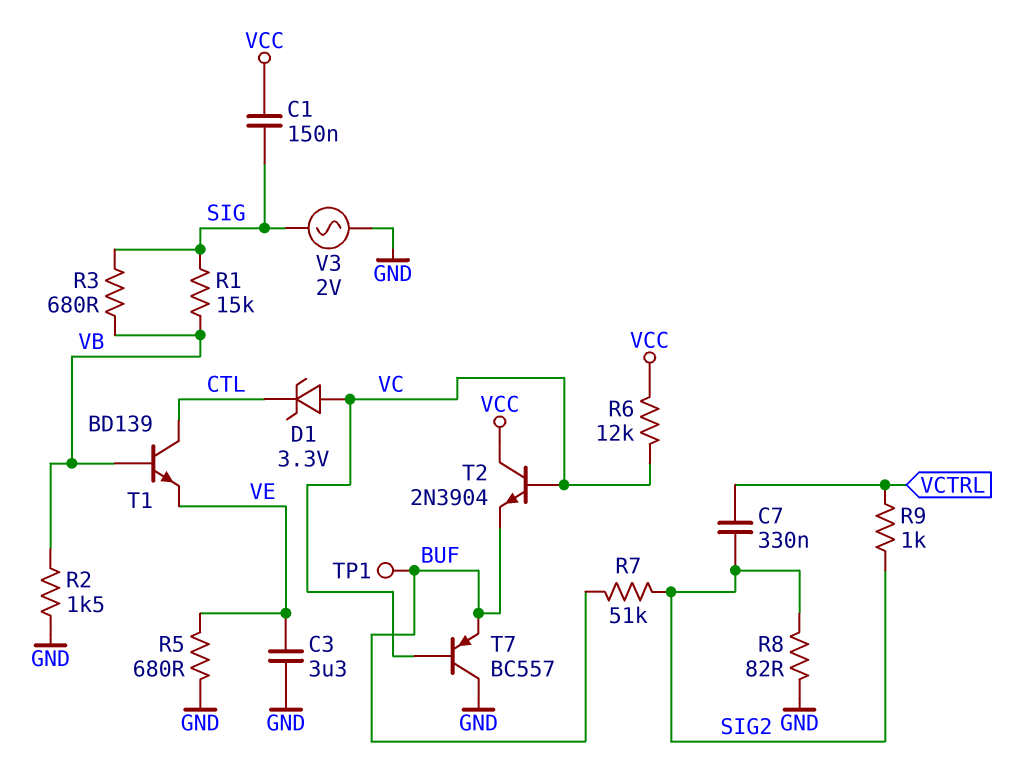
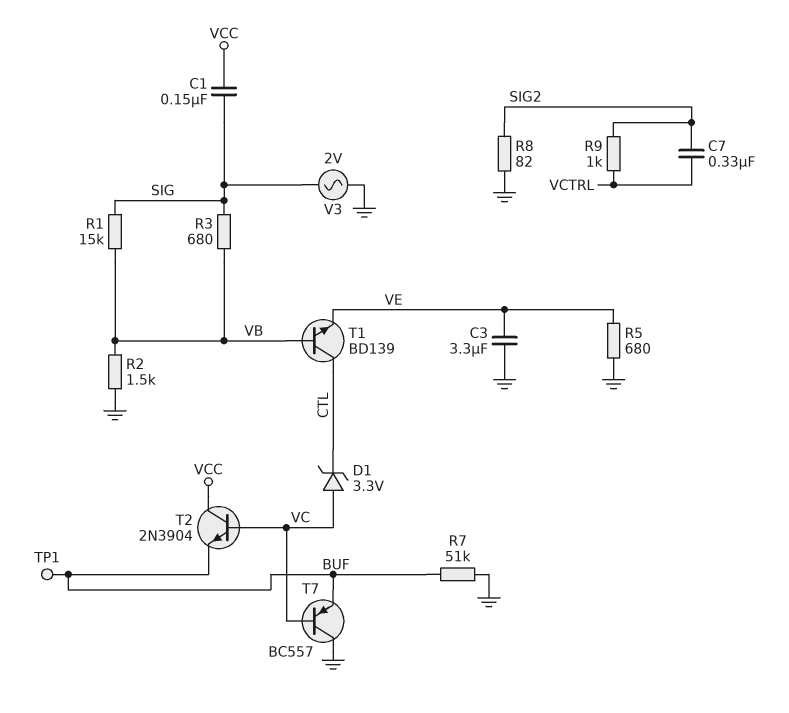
R6: 12k (VC, VCC) -> none
R7: 51k (BUF, SIG2) -> 51k (BUF, GND)

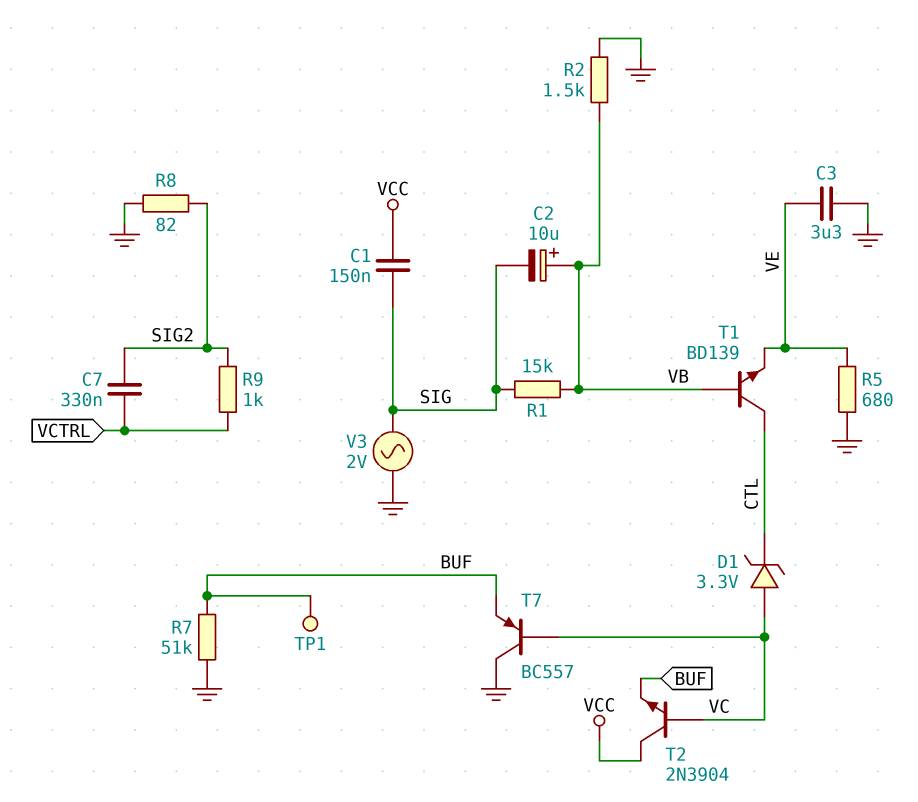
C2: none -> 10uF (plus VB, minus SIG)
R3: 680 (SIG, VB) -> none

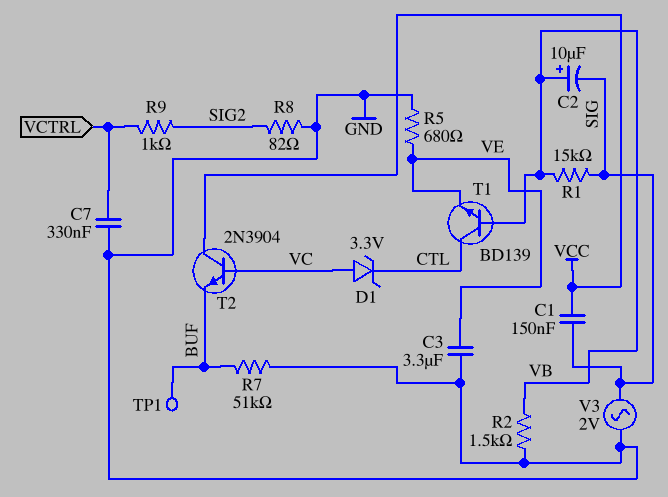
C7: 330nF (SIG2, VCTRL) -> 330nF (GND, VCTRL)
T7: PNP BC557 (B VC, C GND, E BUF) -> none

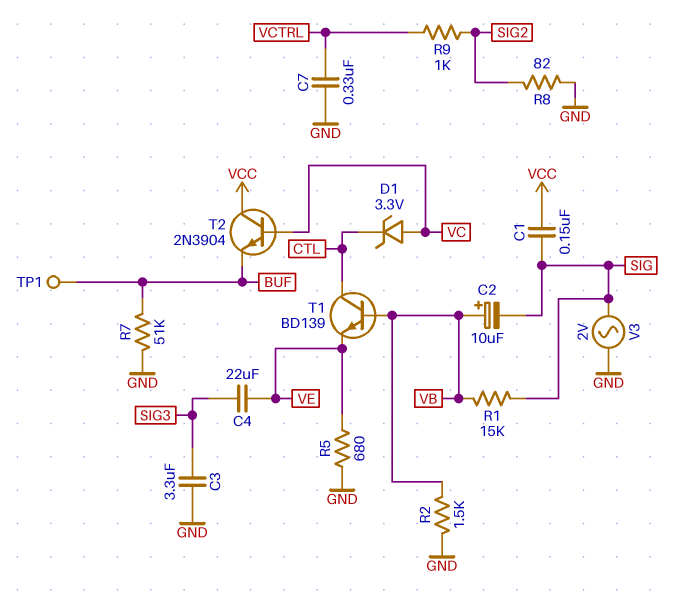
C3: 3.3uF (GND, VE) -> 3.3uF (GND, SIG3)
C4: none -> 22uF (SIG3, VE)

